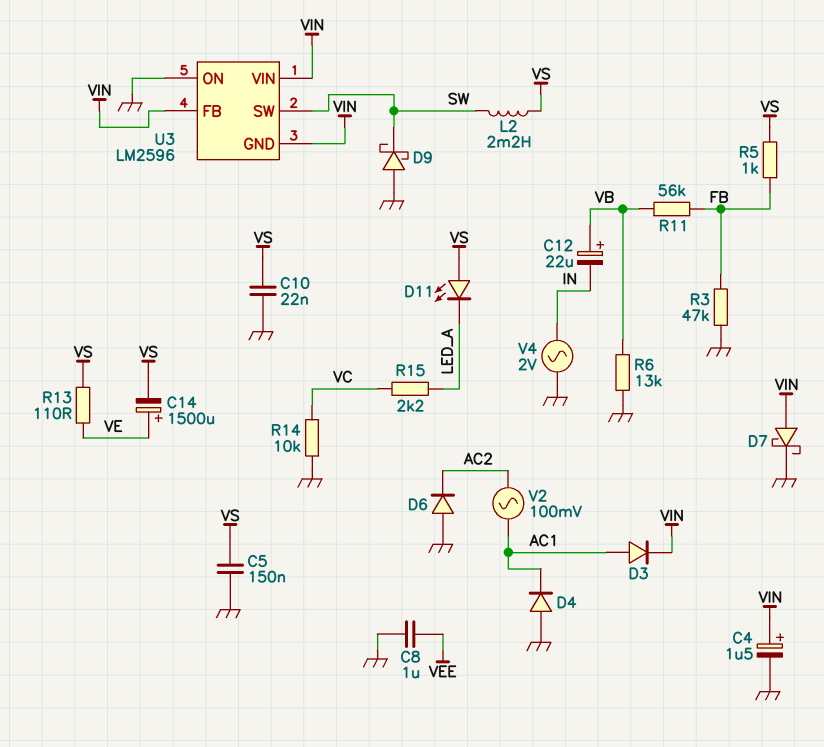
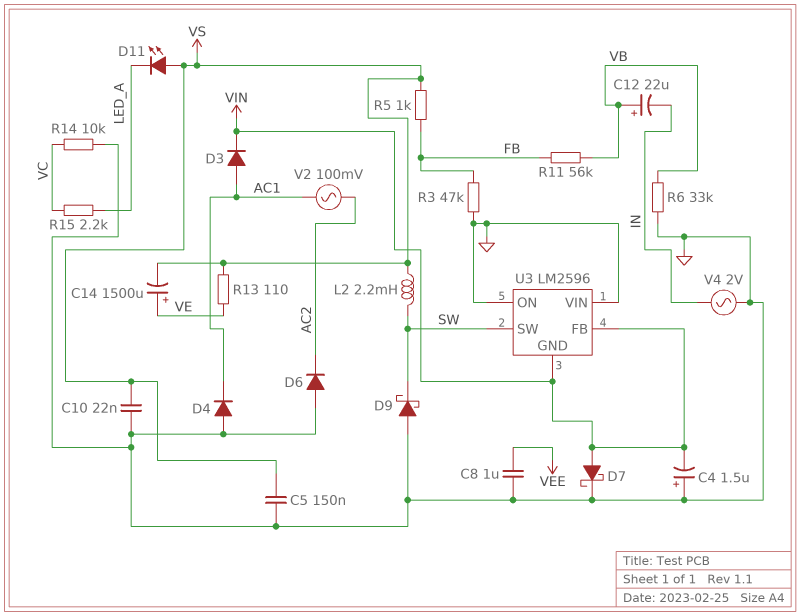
C4: 1.5uF (plus VIN, minus GND) -> 1.5uF (plus GND, minus VIN)
R6: 13k (GND, VB) -> 33k (GND, VB)
U3 pin VIN: VIN -> GND

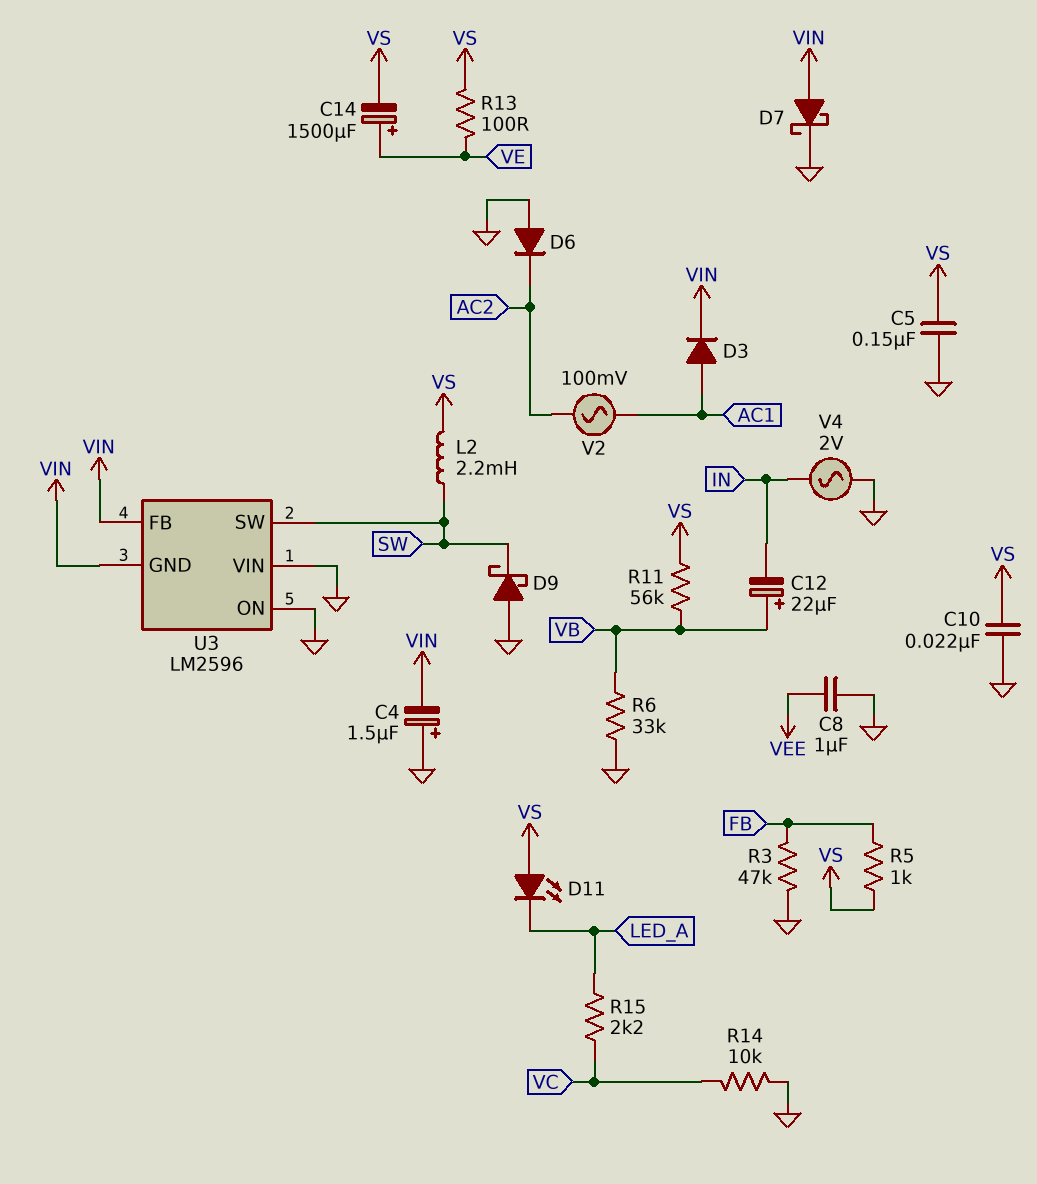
D4: diode (A GND, K AC1) -> none
R11: 56k (FB, VB) -> 56k (VB, VS)
R13: 110 (VE, VS) -> 100 (VE, VS)

